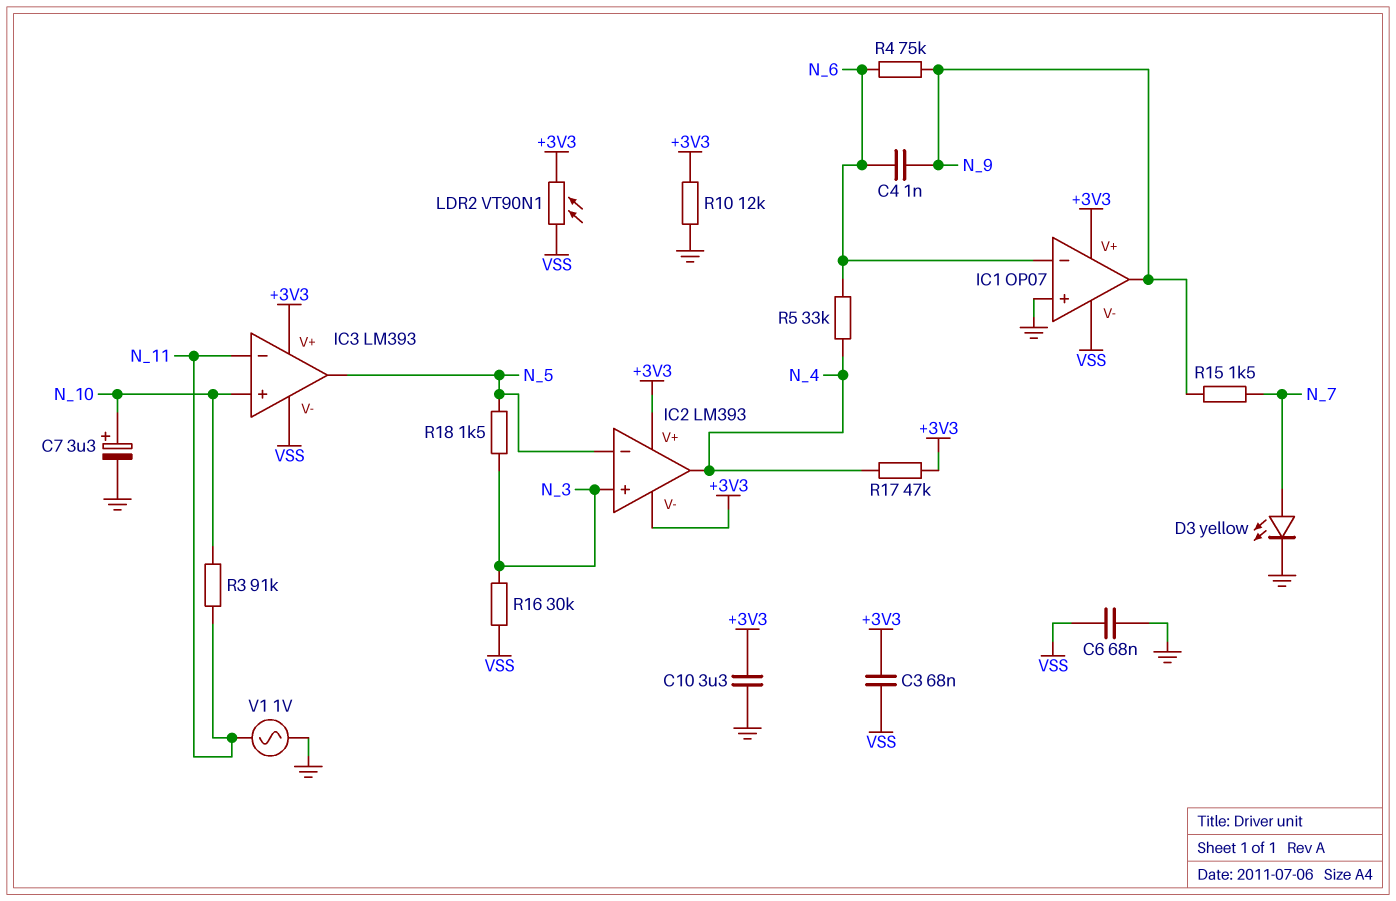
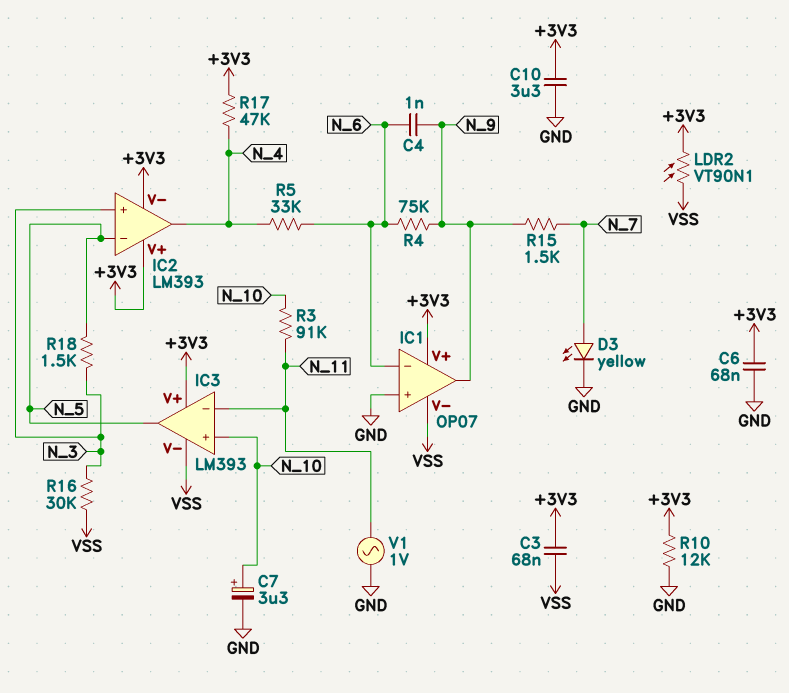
C6: 68nF (GND, VSS) -> 68nF (+3V3, GND)

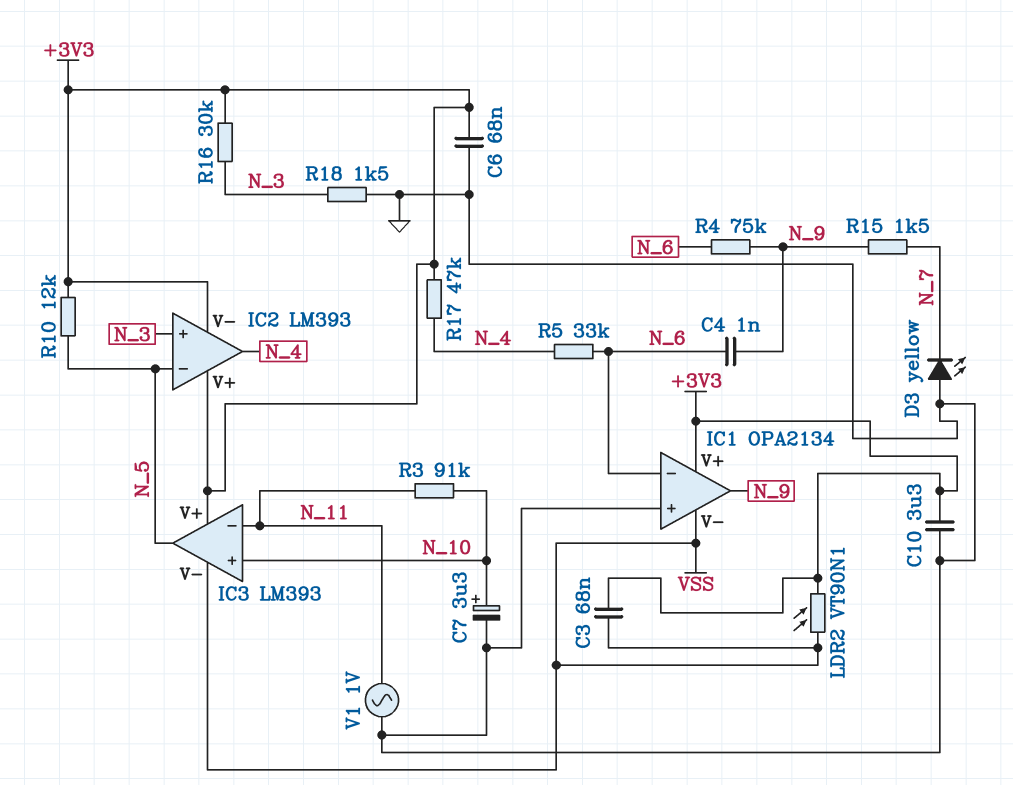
D3: LED yellow (A N_7, K GND) -> LED yellow (A GND, K N_7)
IC1: OP07 -> OPA2134
R10: 12k (+3V3, GND) -> 12k (+3V3, N_5)
R16: 30k (N_3, VSS) -> 30k (+3V3, N_3)
R18: 1.5k (N_3, N_5) -> 1.5k (GND, N_3)

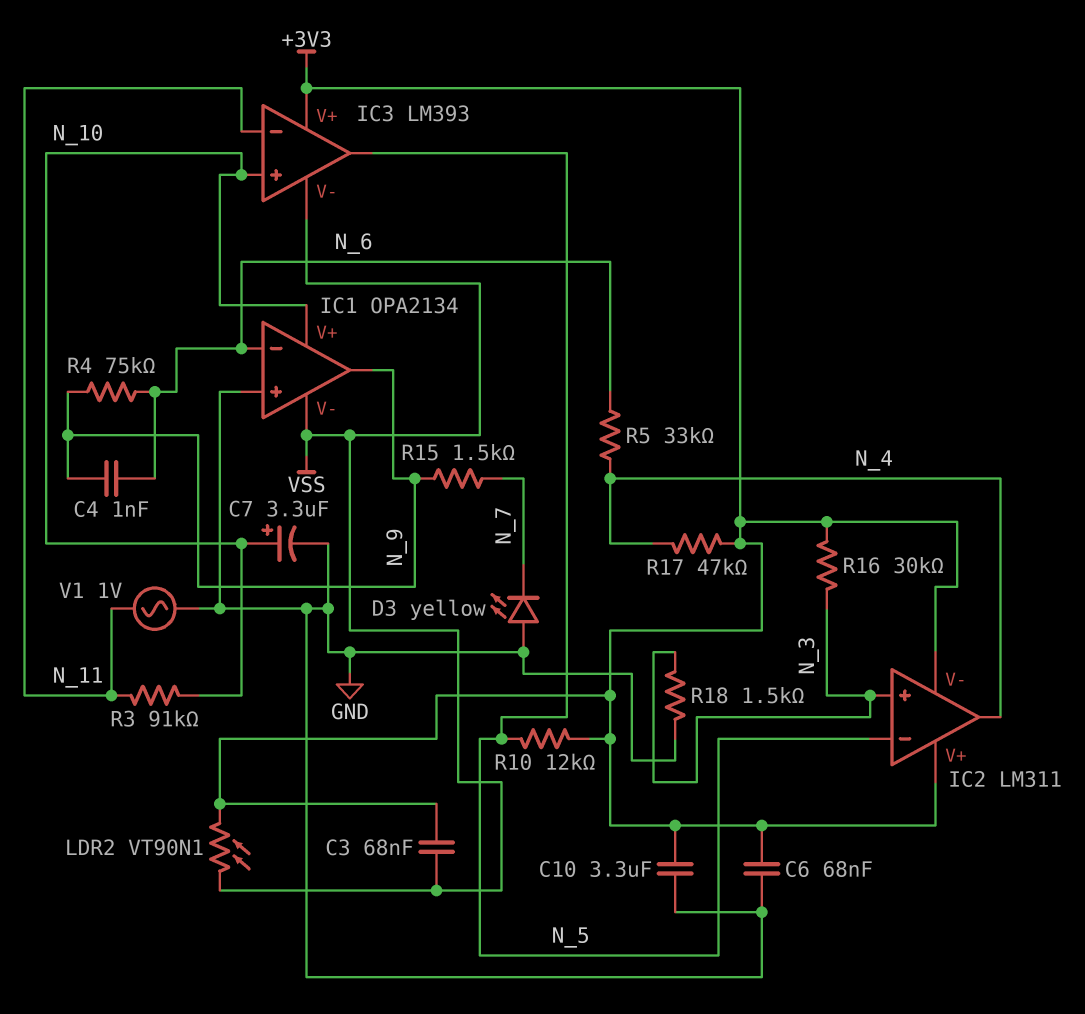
IC1 pin V+: +3V3 -> N_10
IC2: LM393 -> LM311

